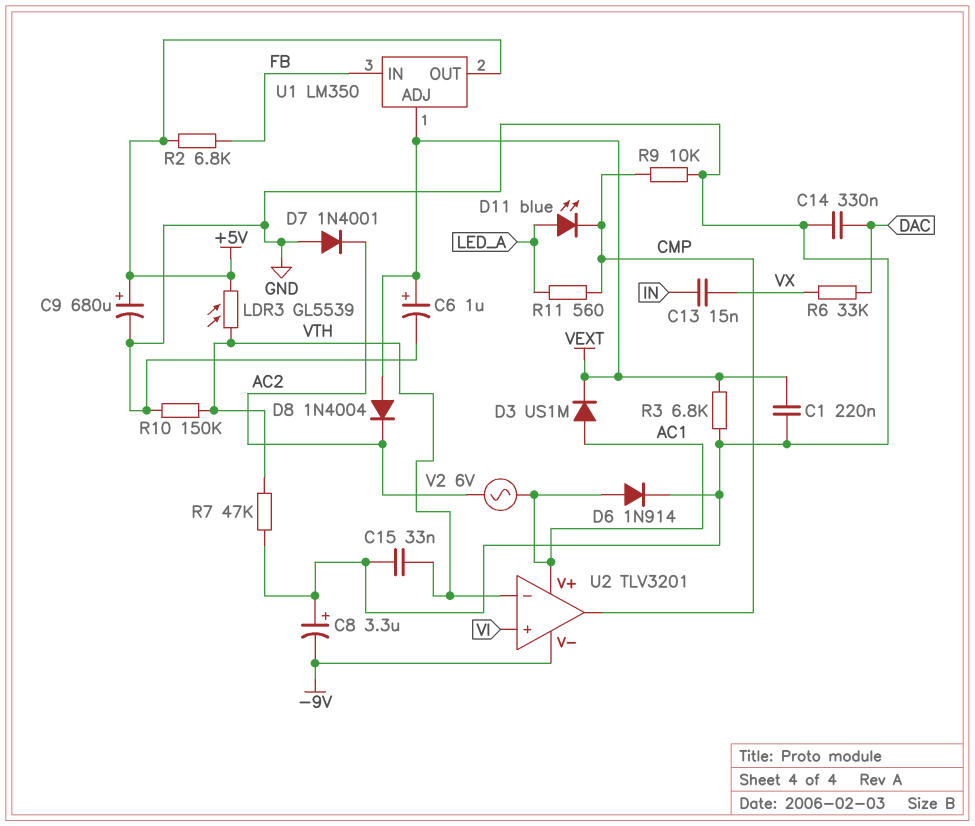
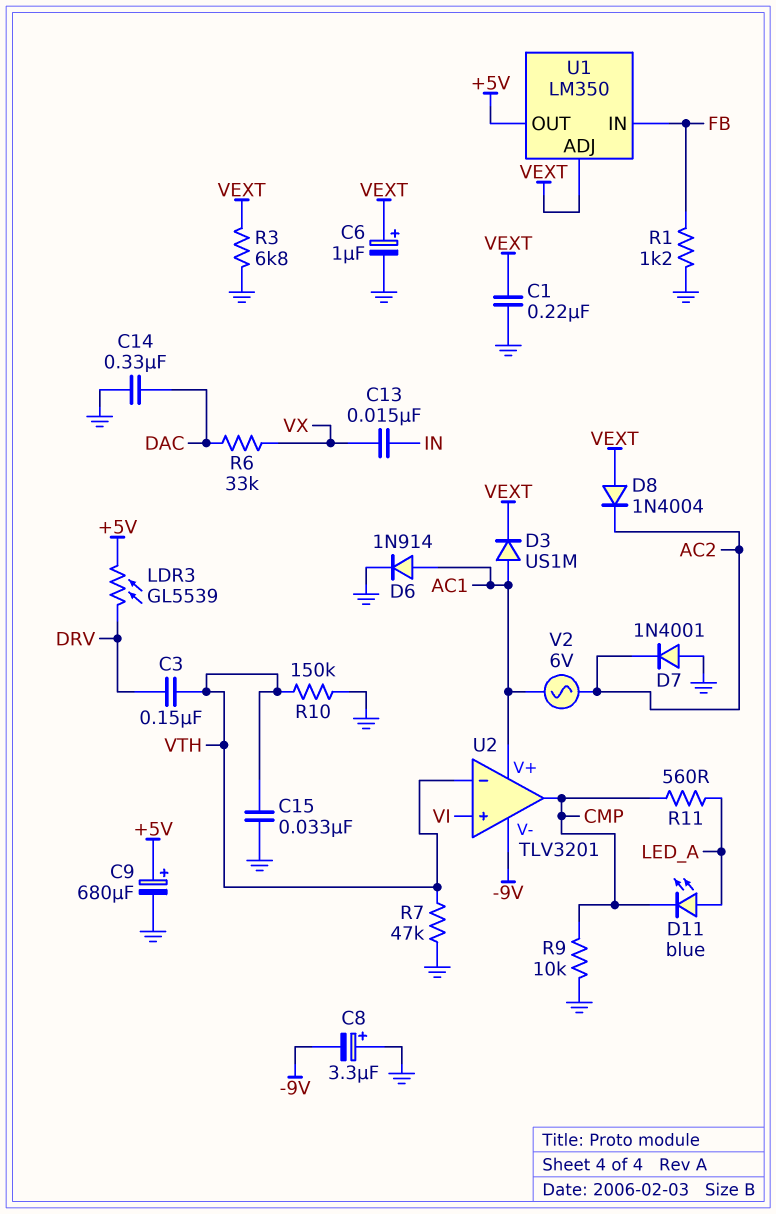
C3: none -> 150nF (DRV, VTH)
LDR3: GL5539 (+5V, VTH) -> GL5539 (+5V, DRV)
R1: none -> 1.2k (FB, GND)
R2: 6.8k (+5V, FB) -> none

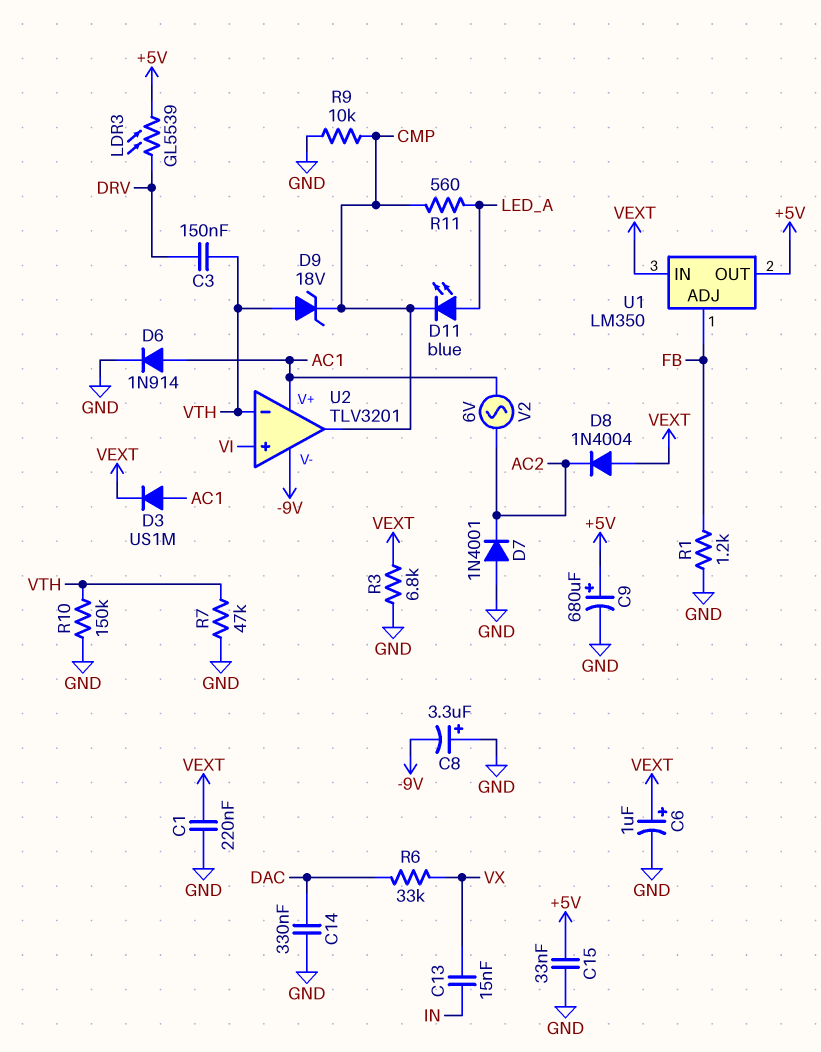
C15: 33nF (GND, VTH) -> 33nF (+5V, GND)
D9: none -> zener 18V (A VTH, K CMP)
U1 pin ADJ: VEXT -> FB
U1 pin IN: FB -> VEXT

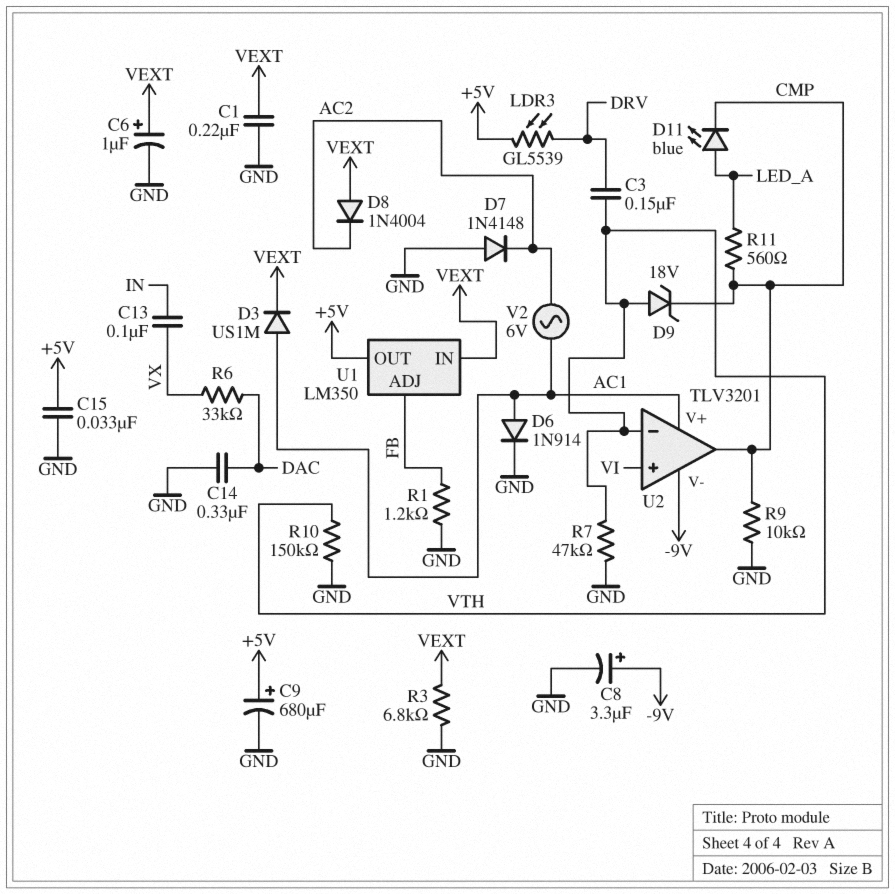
C8: 3.3uF (plus GND, minus -9V) -> 3.3uF (plus -9V, minus GND)
C13: 15nF (IN, VX) -> 100nF (IN, VX)
D7: diode 1N4001 (A GND, K AC2) -> diode 1N4148 (A GND, K AC2)

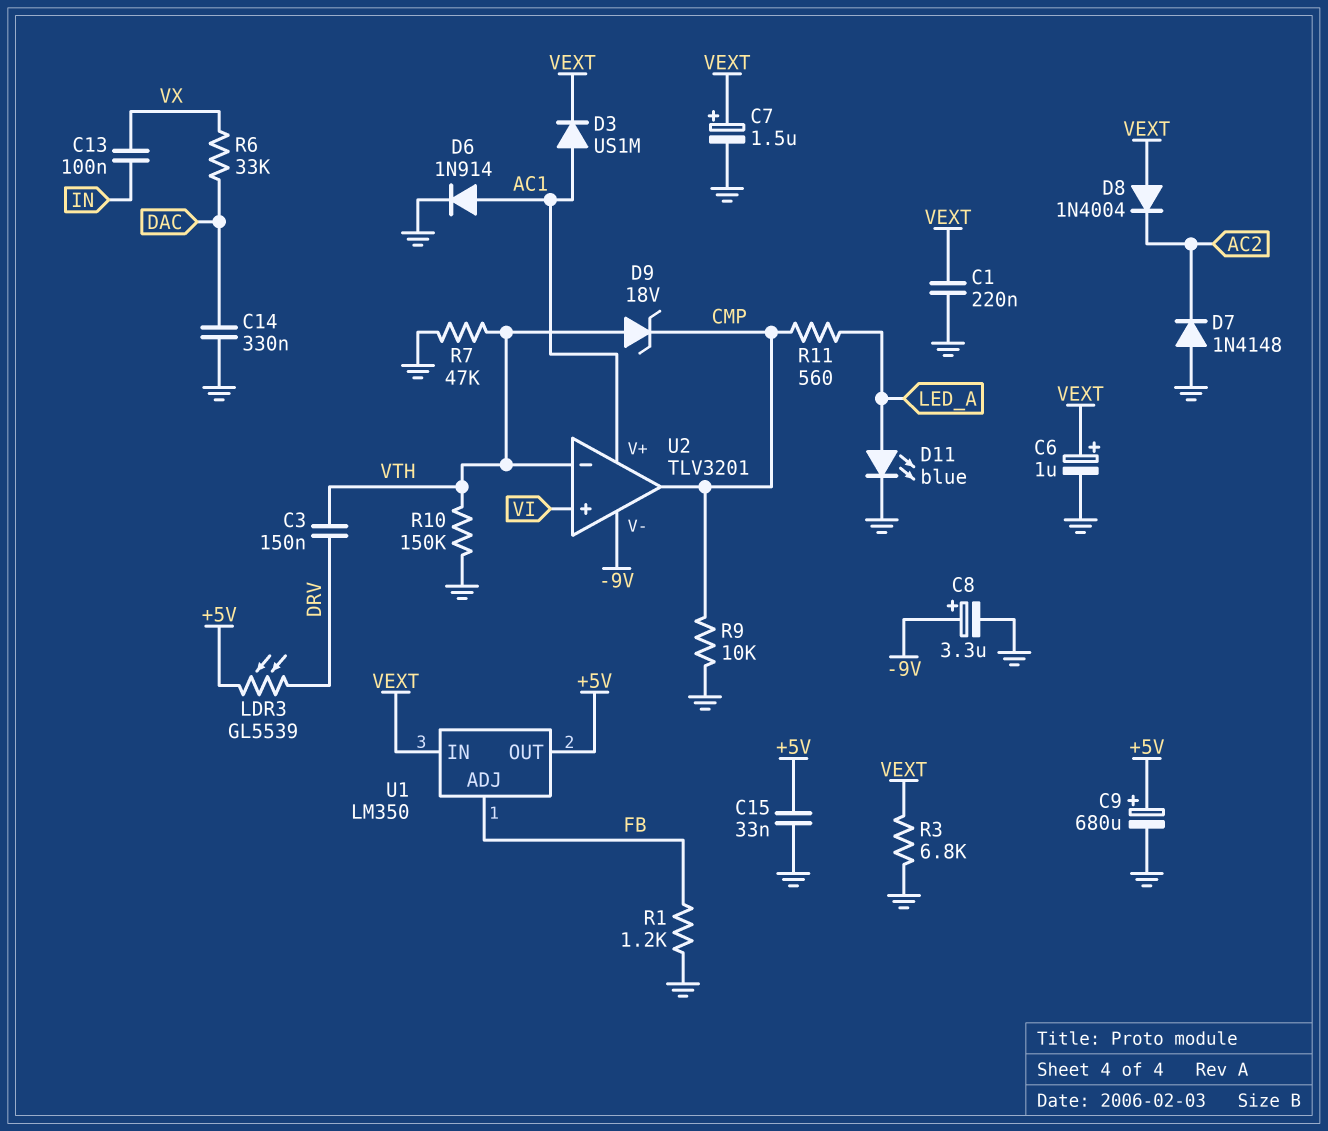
C7: none -> 1.5uF (plus VEXT, minus GND)
D11: LED blue (A LED_A, K CMP) -> LED blue (A LED_A, K GND)
V2: AC 6V (AC1, AC2) -> none

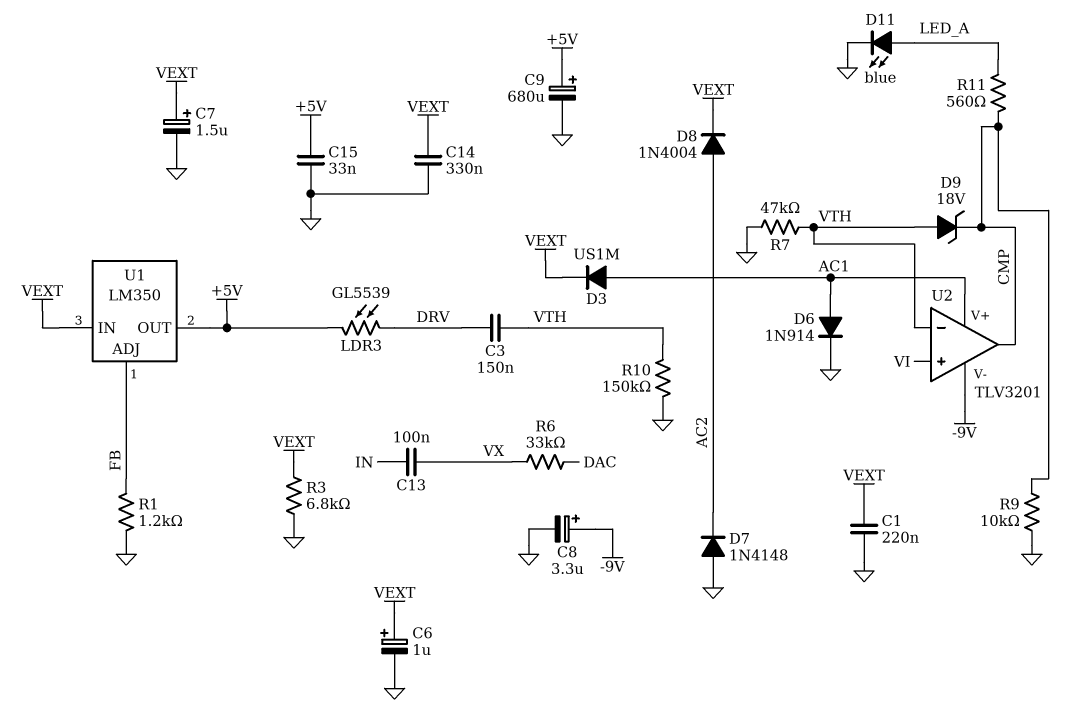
C14: 330nF (DAC, GND) -> 330nF (GND, VEXT)
D8: diode 1N4004 (A VEXT, K AC2) -> diode 1N4004 (A AC2, K VEXT)

